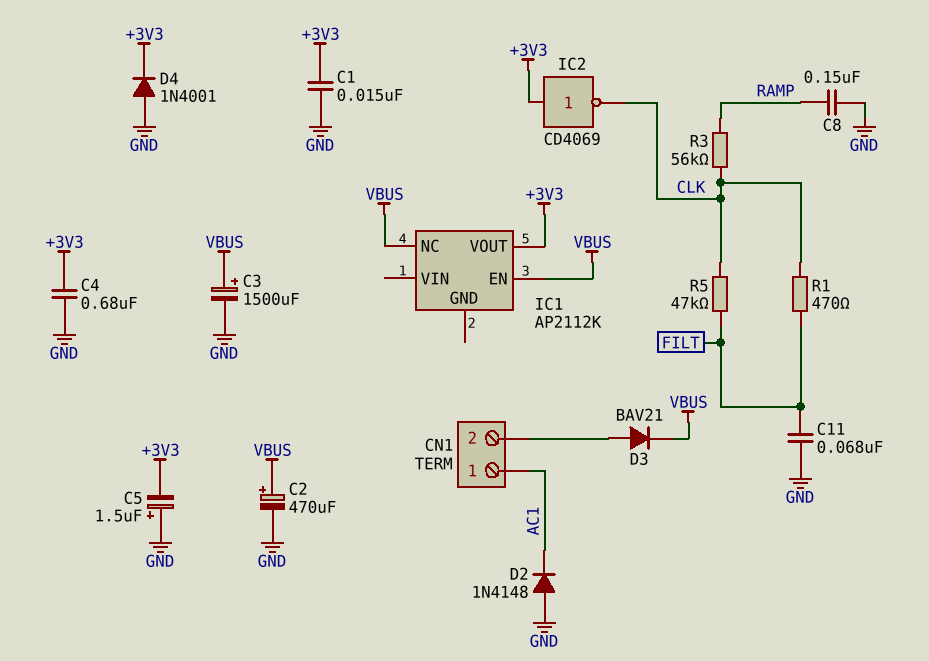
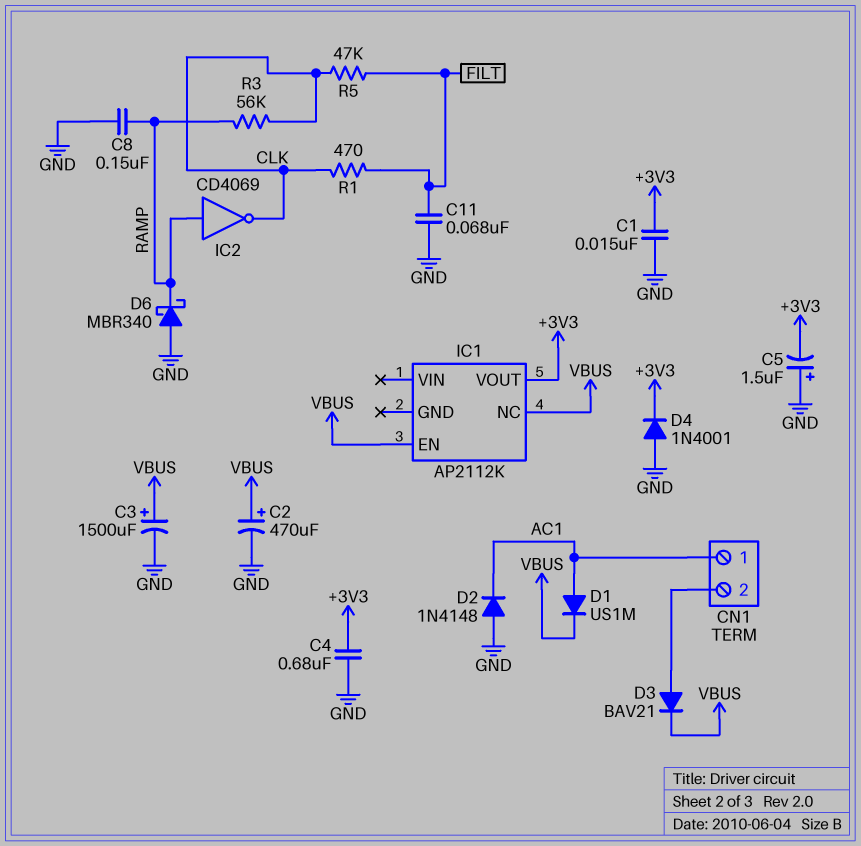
D1: none -> diode US1M (A AC1, K VBUS)
D6: none -> schottky MBR340 (A GND, K RAMP)
IC2: NOT CD4069 (in +3V3, out CLK) -> NOT CD4069 (in RAMP, out CLK)

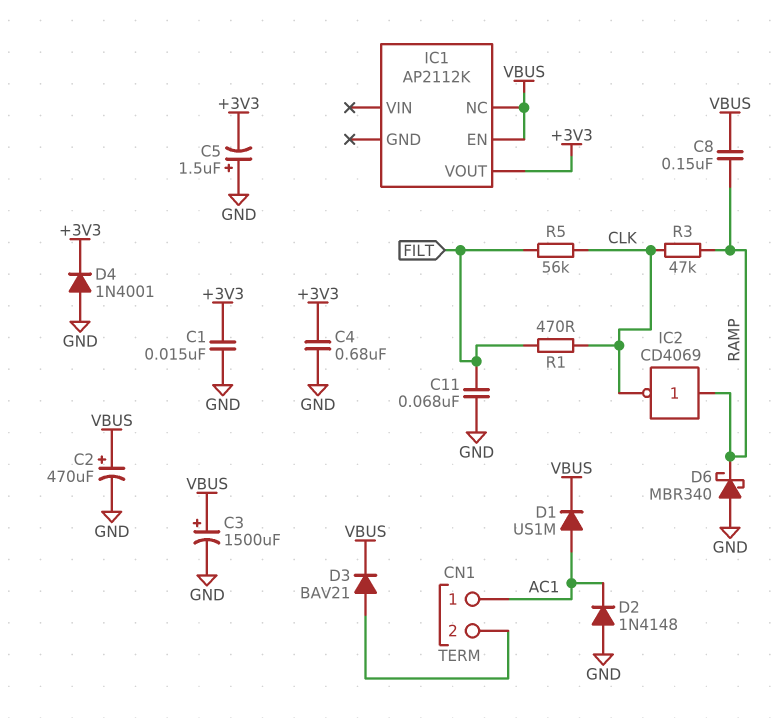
C8: 150nF (GND, RAMP) -> 150nF (RAMP, VBUS)
R3: 56k (CLK, RAMP) -> 47k (CLK, RAMP)
R5: 47k (CLK, FILT) -> 56k (CLK, FILT)

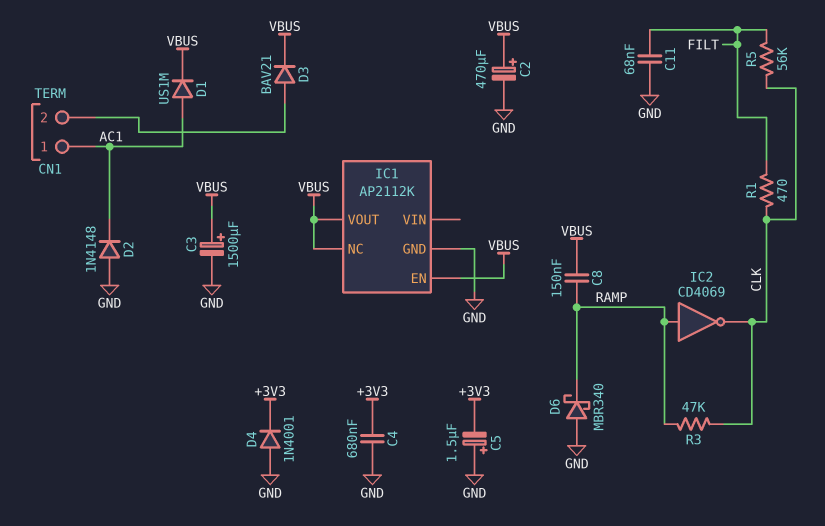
C1: 15nF (+3V3, GND) -> none
IC1 pin GND: none -> GND
IC1 pin VOUT: +3V3 -> VBUS

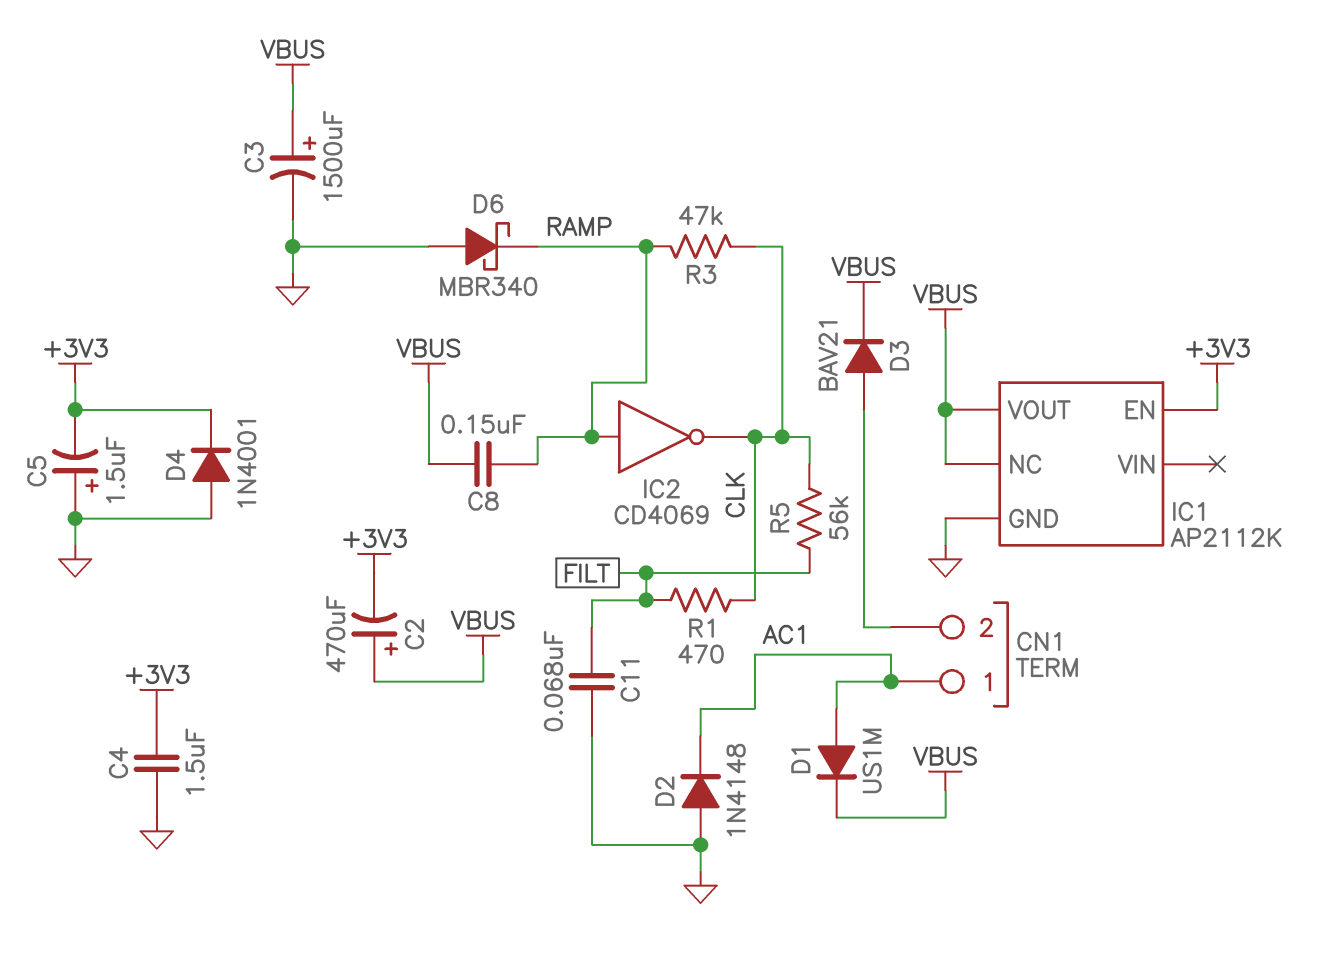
C2: 470uF (plus VBUS, minus GND) -> 470uF (plus VBUS, minus +3V3)
C4: 680nF (+3V3, GND) -> 1.5uF (+3V3, GND)
IC1 pin EN: VBUS -> +3V3

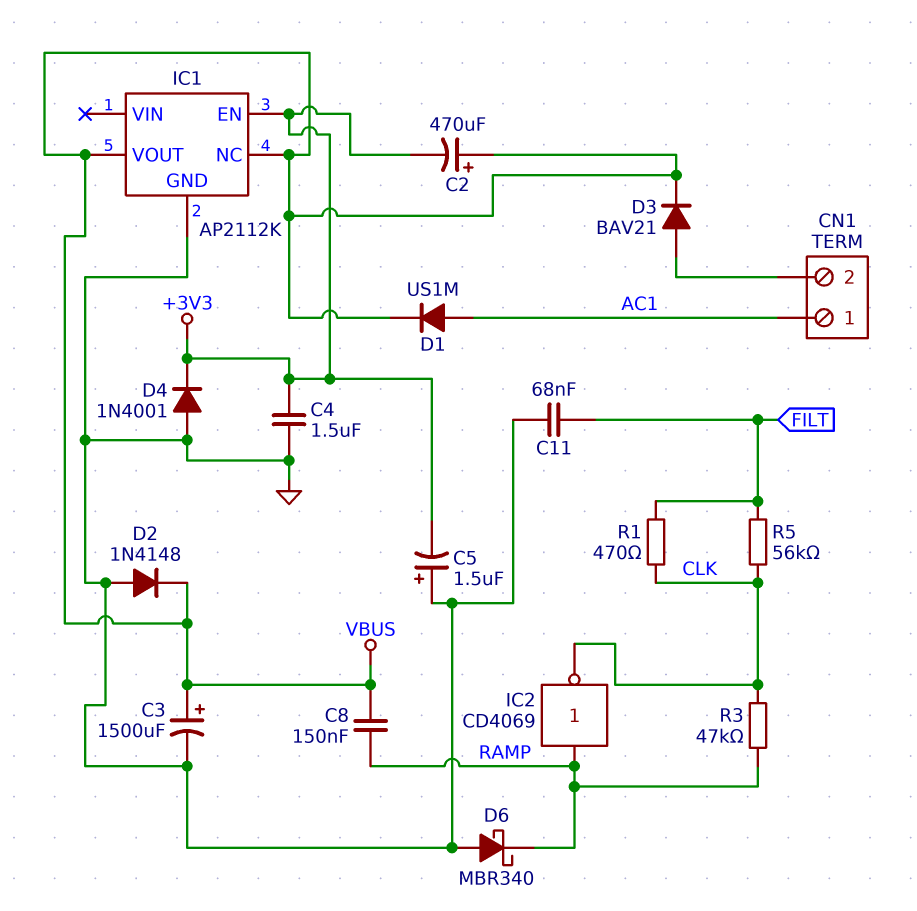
D2: diode 1N4148 (A GND, K AC1) -> diode 1N4148 (A GND, K VBUS)

